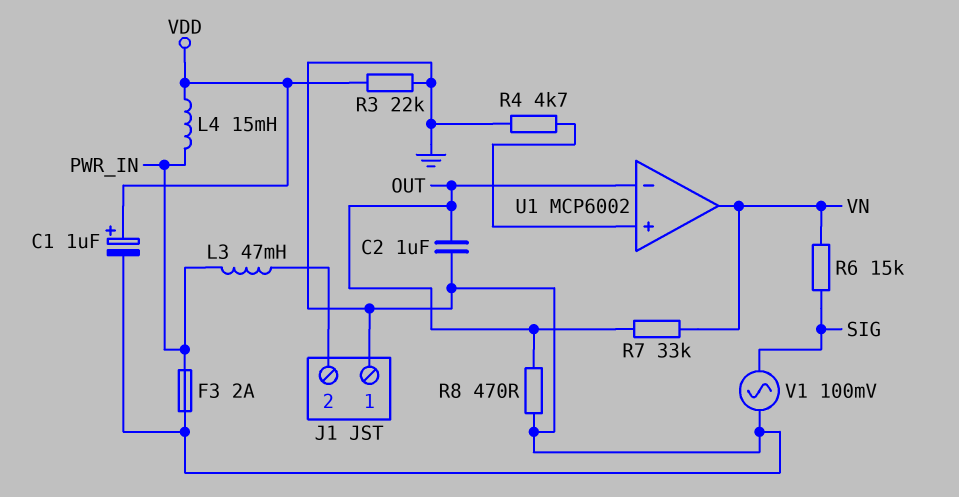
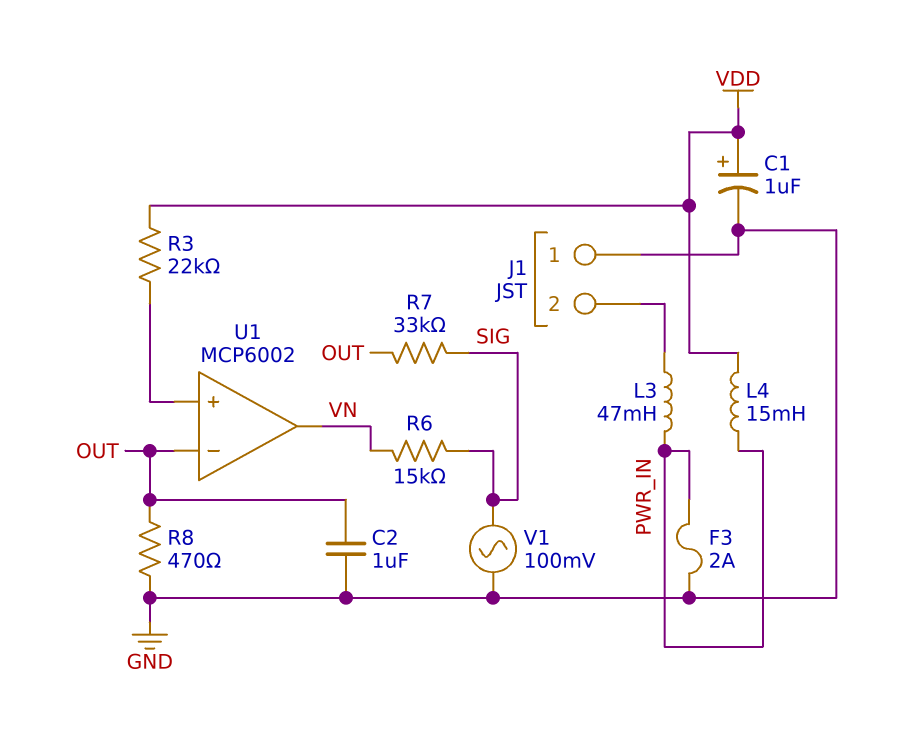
R3: 22k (GND, VDD) -> 22k (U1/in+, VDD)
R4: 4.7k (GND, U1/in+) -> none
R7: 33k (OUT, VN) -> 33k (OUT, SIG)

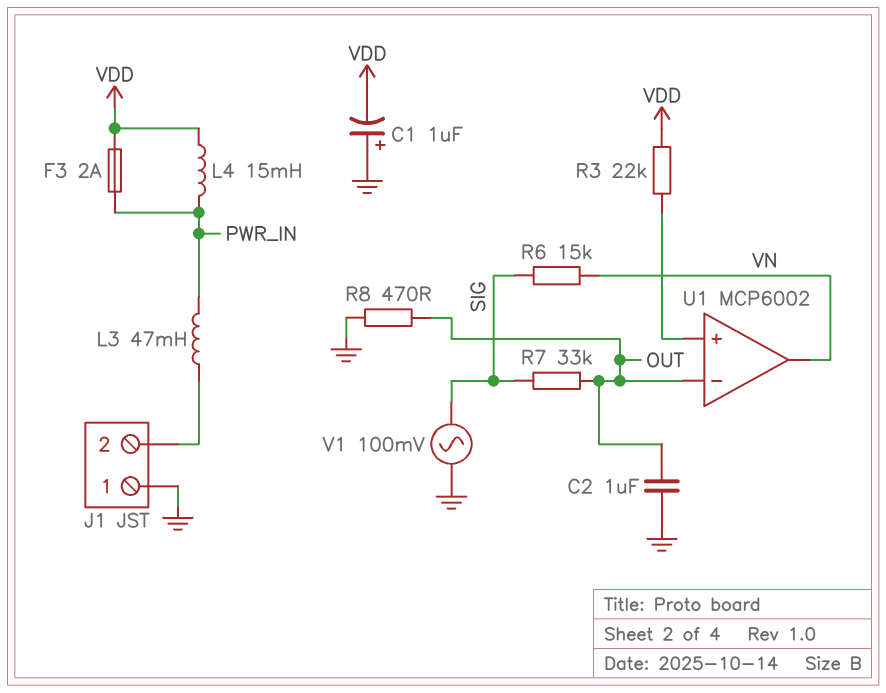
C1: 1uF (plus VDD, minus GND) -> 1uF (plus GND, minus VDD)
F3: 2A (GND, PWR_IN) -> 2A (PWR_IN, VDD)

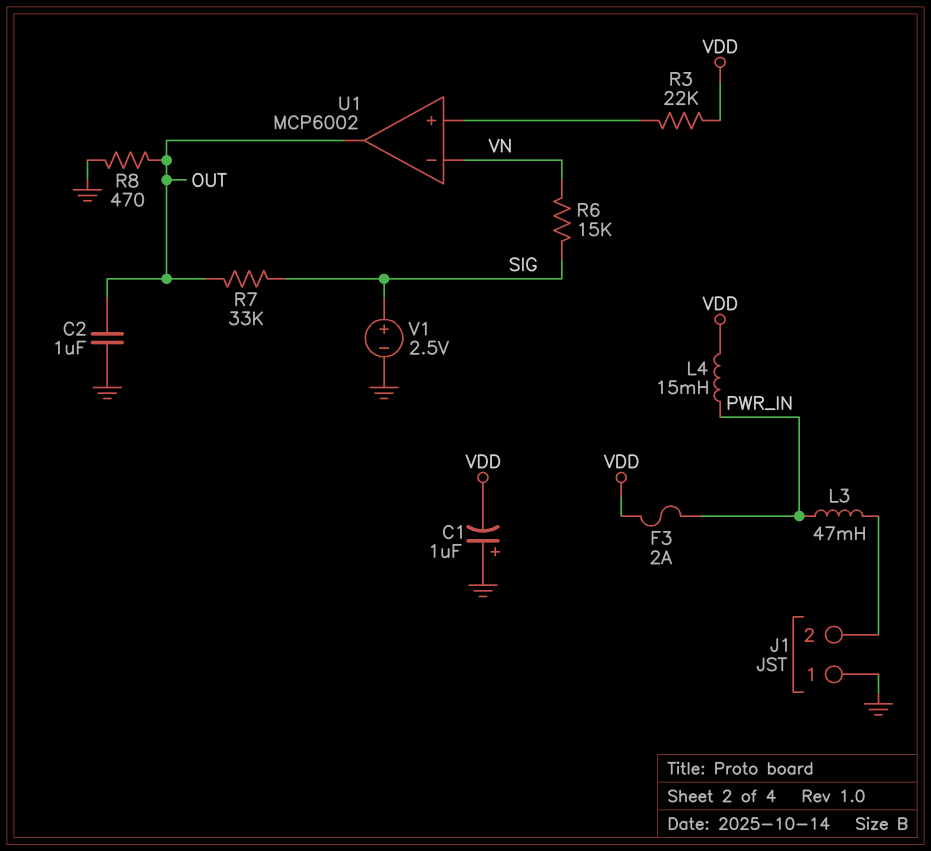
U1 pin in-: OUT -> VN
U1 pin out: VN -> OUT
V1: AC 100mV (GND, SIG) -> 2.5V (plus SIG, minus GND)

